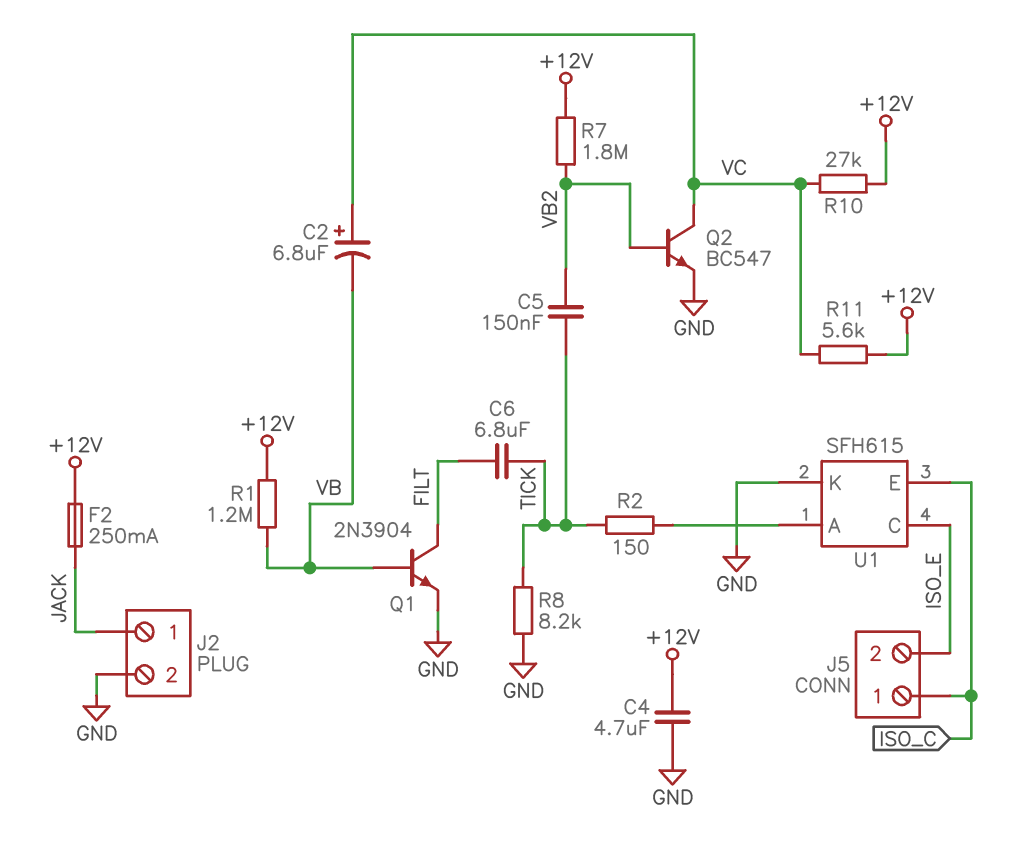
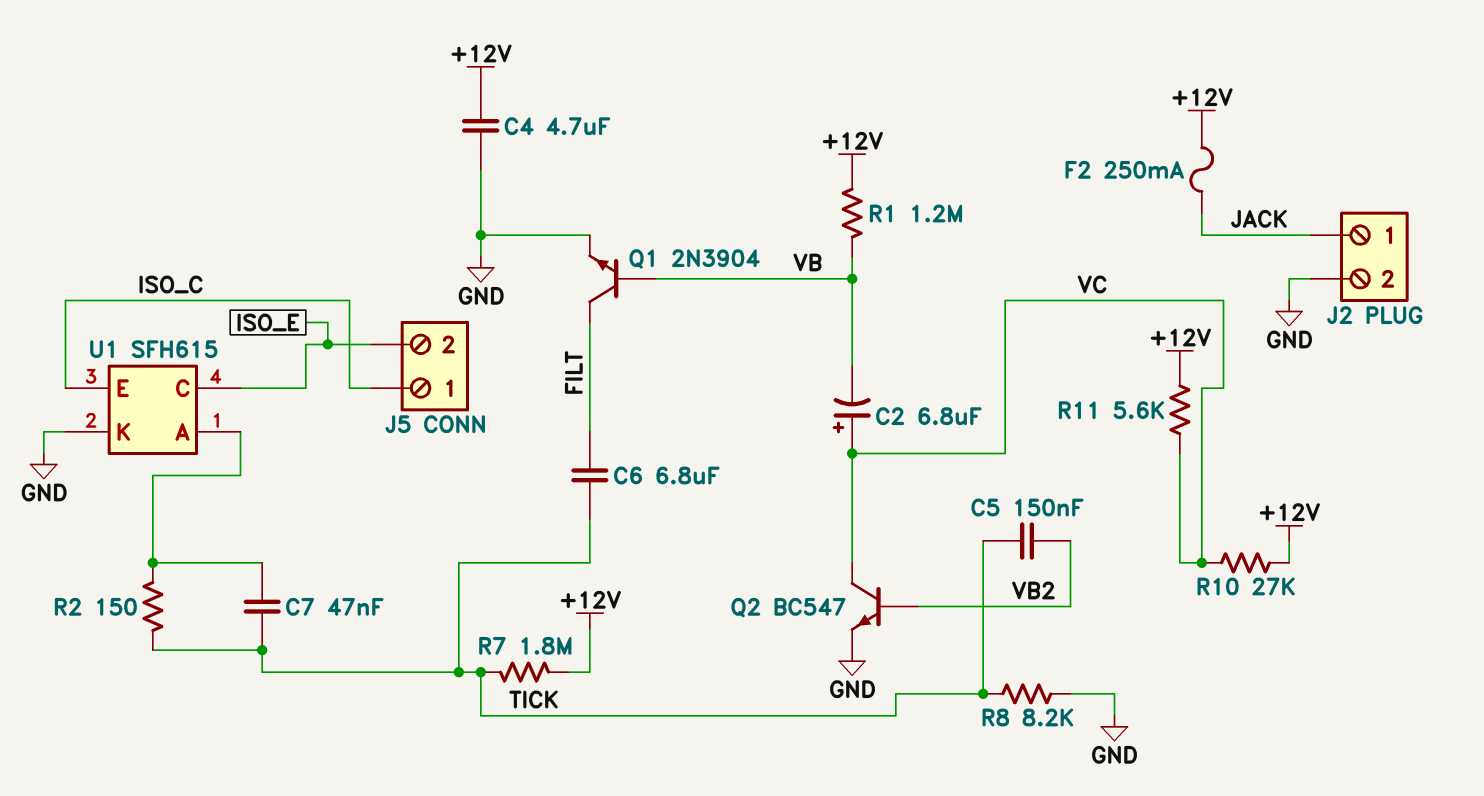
C7: none -> 47nF (TICK, U1/A)
R7: 1.8M (+12V, VB2) -> 1.8M (+12V, TICK)

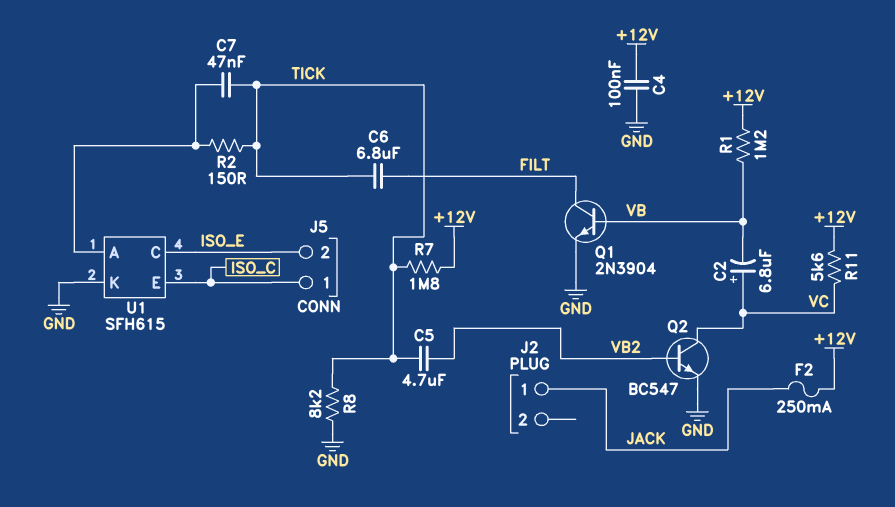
C4: 4.7uF (+12V, GND) -> 100nF (+12V, GND)
C5: 150nF (TICK, VB2) -> 4.7uF (TICK, VB2)
J2 pin 2: GND -> none
R10: 27k (+12V, VC) -> none

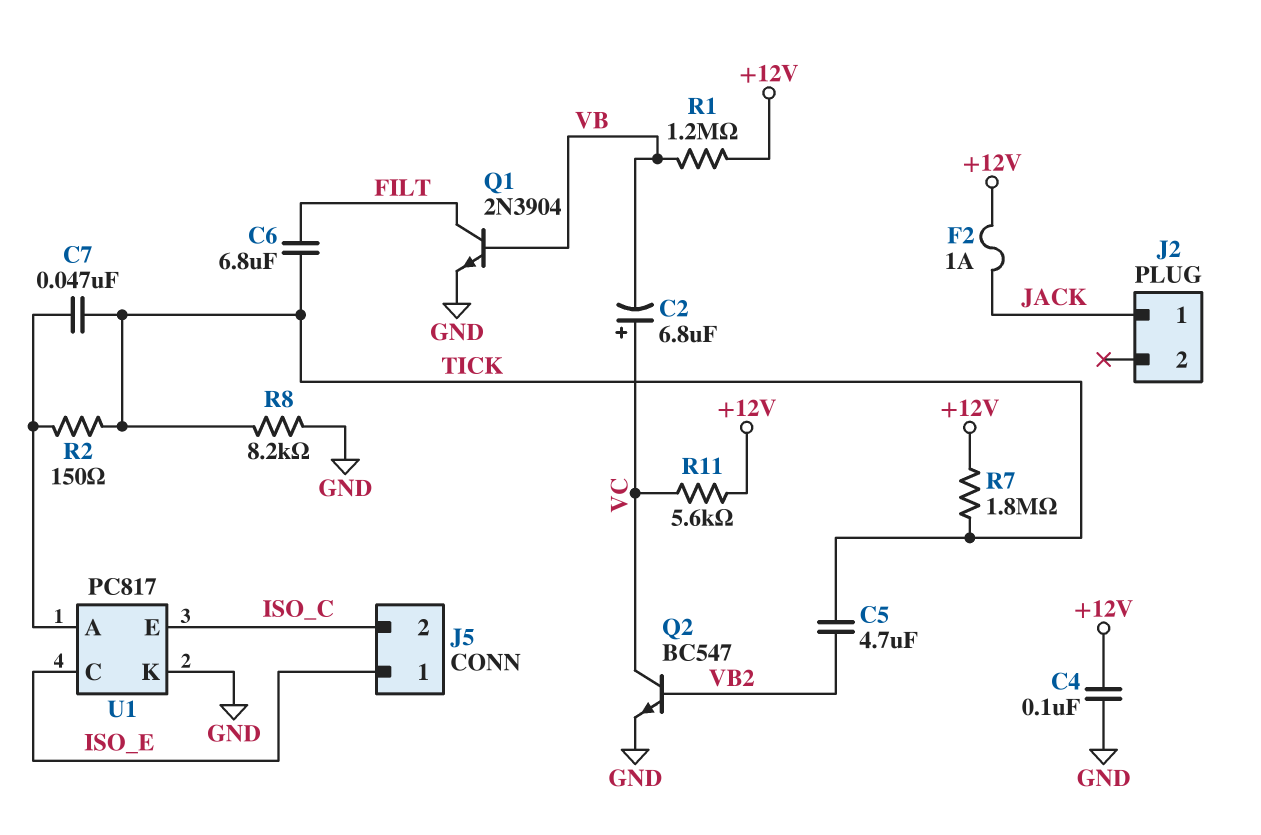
F2: 250mA (+12V, JACK) -> 1A (+12V, JACK)
J5 pin 1: ISO_C -> ISO_E
J5 pin 2: ISO_E -> ISO_C
U1: SFH615 -> PC817

